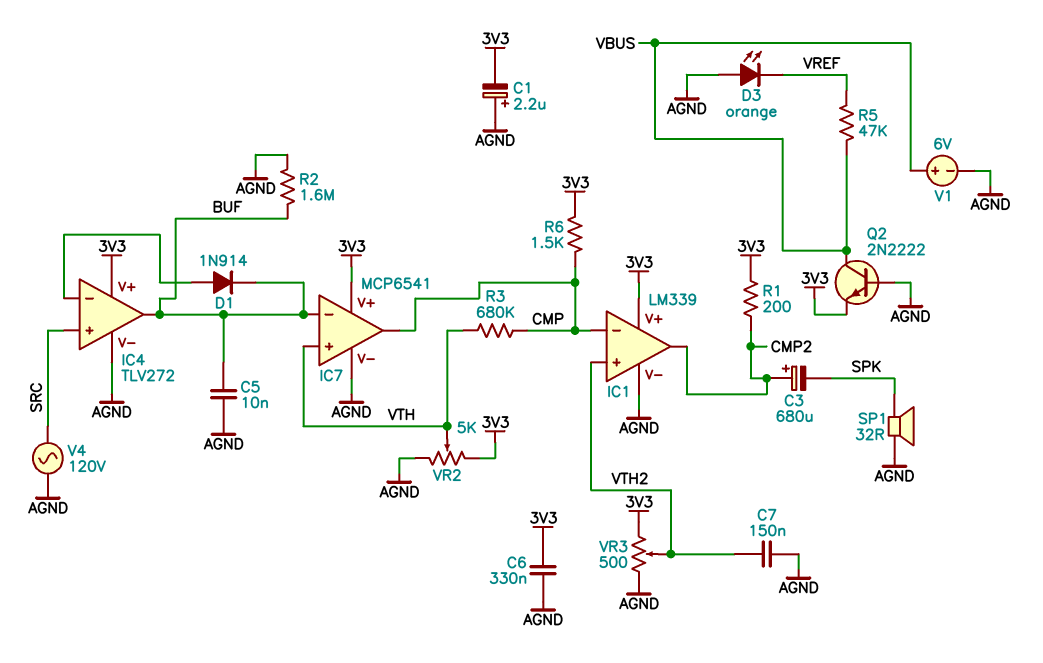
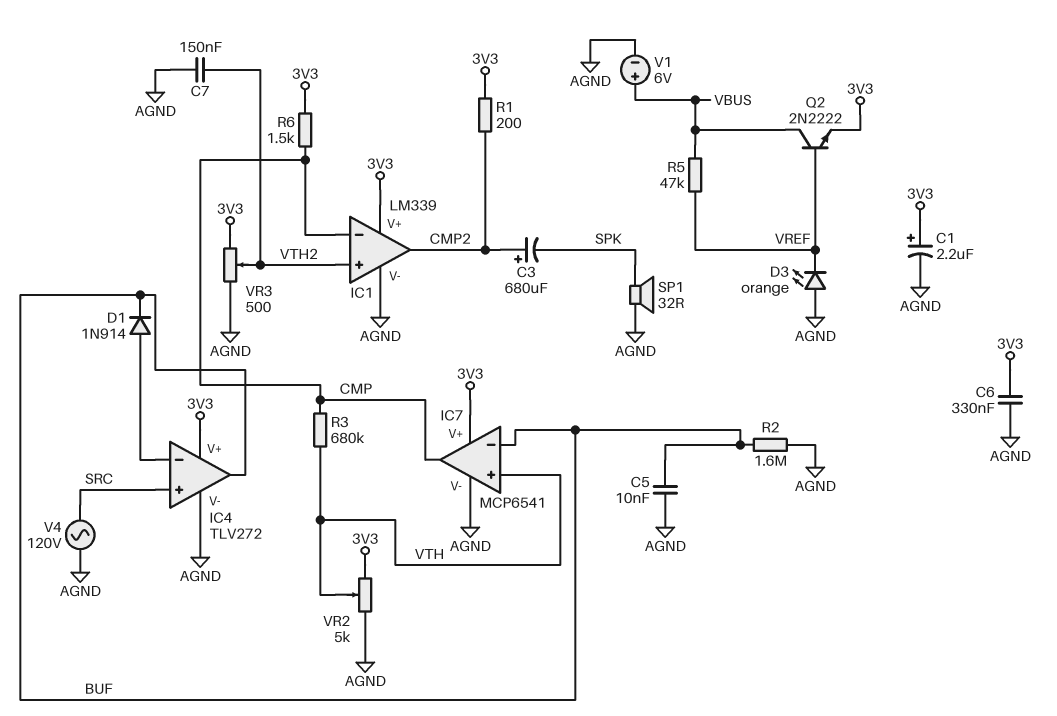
C1: 2.2uF (plus AGND, minus 3V3) -> 2.2uF (plus 3V3, minus AGND)
Q2: NPN 2N2222 (B AGND, C VBUS, E 3V3) -> NPN 2N2222 (B VREF, C VBUS, E 3V3)

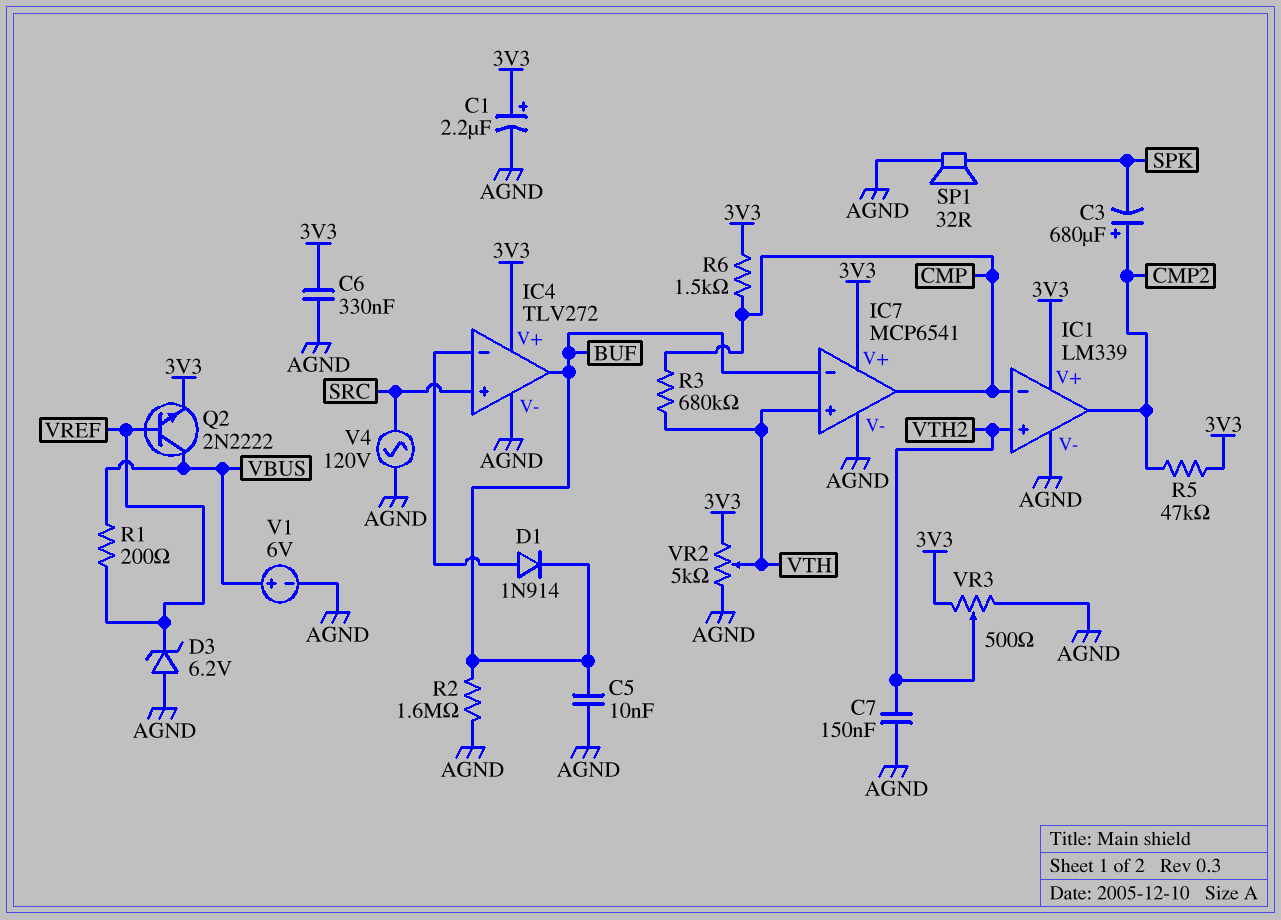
D3: LED orange (A AGND, K VREF) -> zener 6.2V (A AGND, K VREF)
R1: 200 (3V3, CMP2) -> 200 (VBUS, VREF)
R5: 47k (VBUS, VREF) -> 47k (3V3, CMP2)

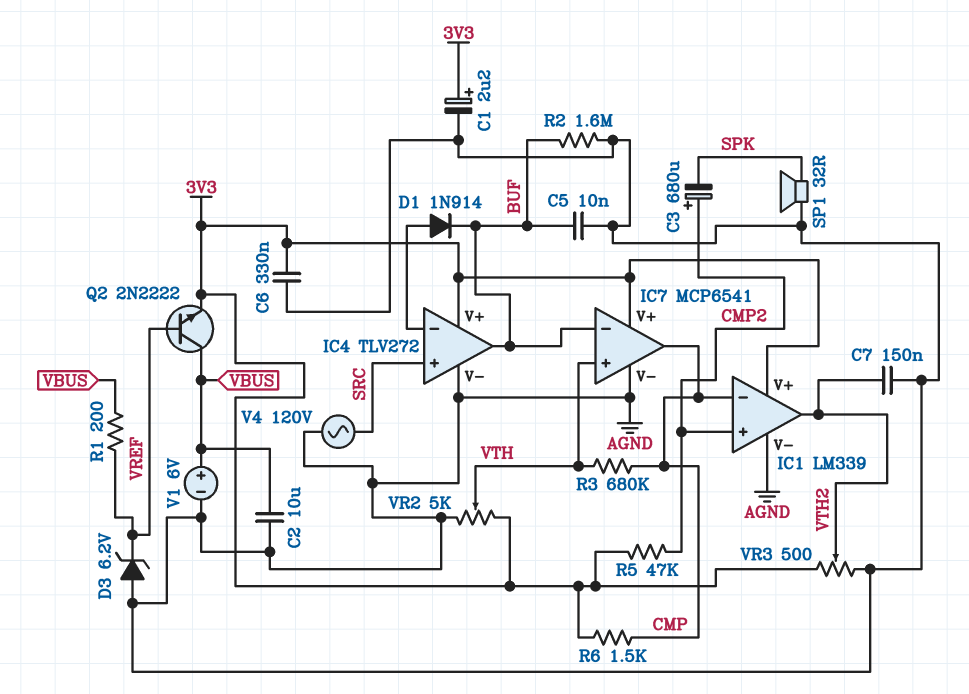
C2: none -> 10uF (AGND, VBUS)
IC1 pin in+: VTH2 -> CMP2
IC1 pin out: CMP2 -> VTH2

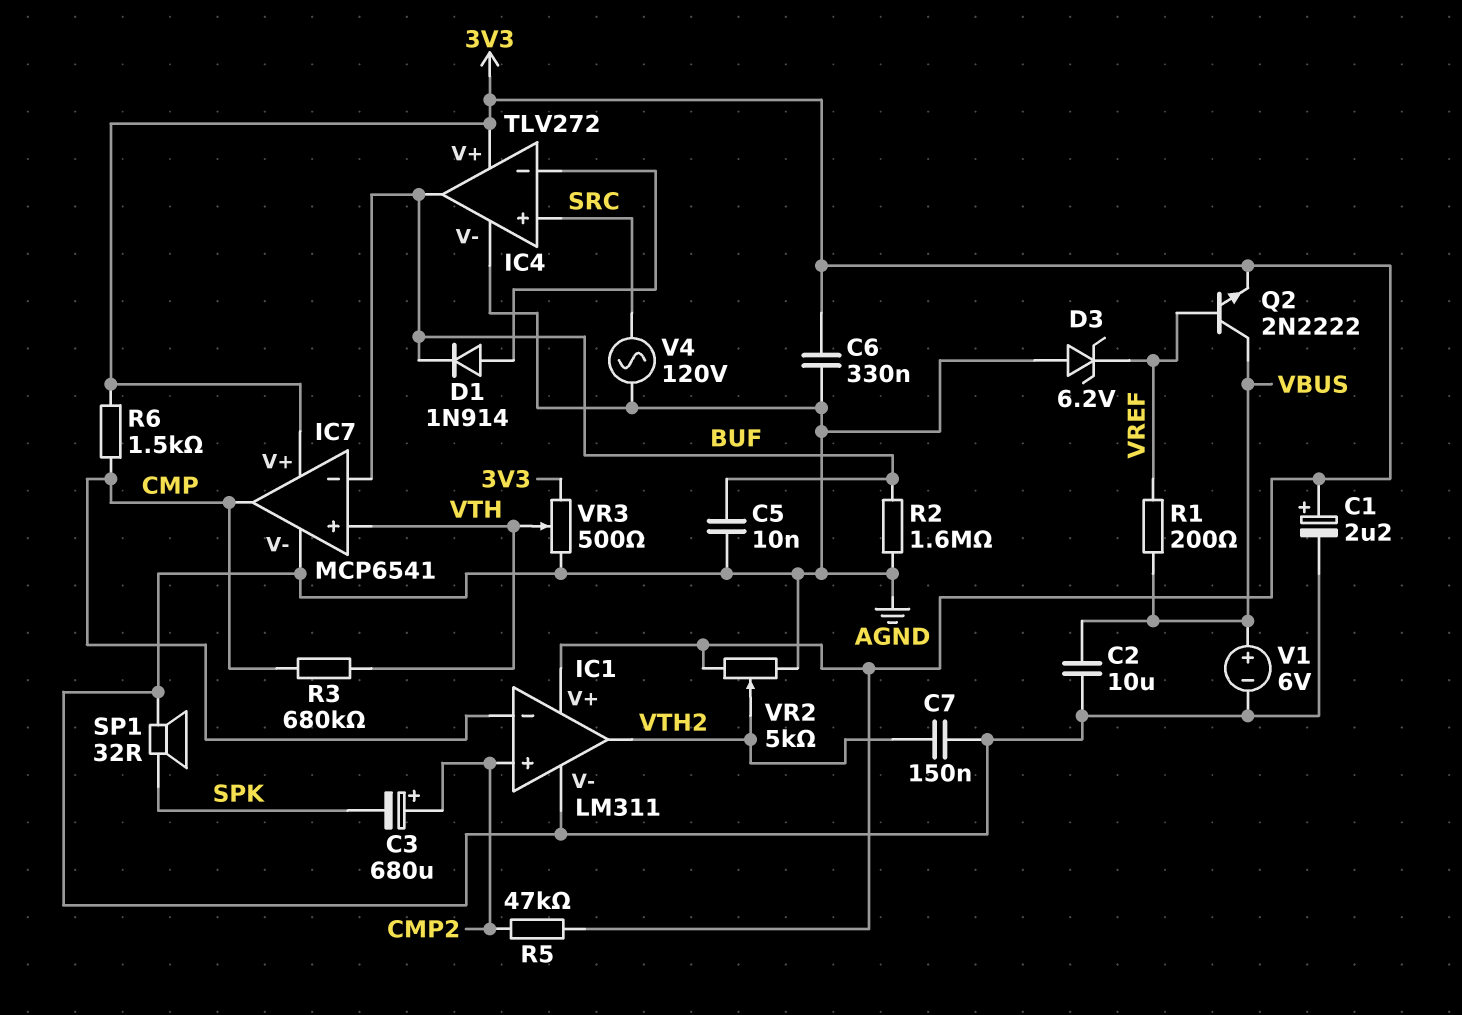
IC1: LM339 -> LM311
VR2: 5k (3V3, AGND, wiper VTH) -> 5k (3V3, AGND, wiper VTH2)
VR3: 500 (3V3, AGND, wiper VTH2) -> 500 (3V3, AGND, wiper VTH)

